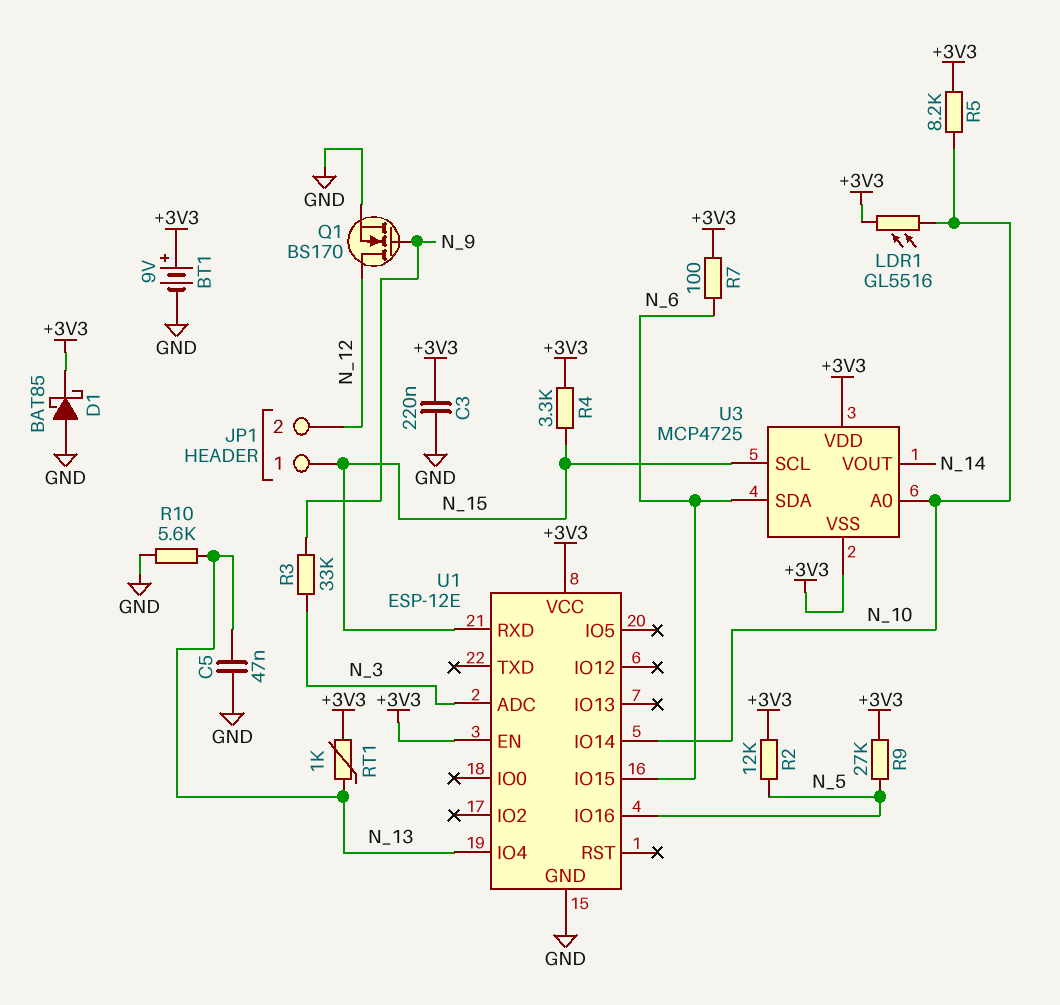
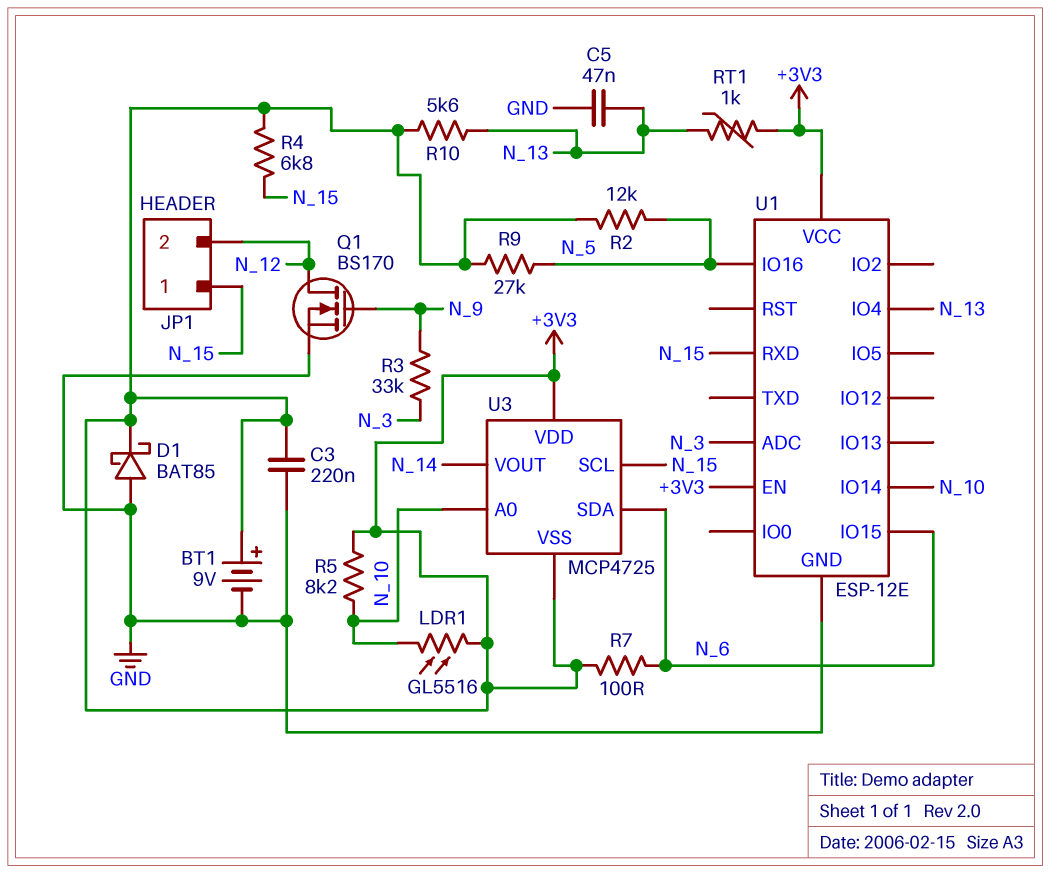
R4: 3.3k (+3V3, N_15) -> 6.8k (+3V3, N_15)
R10: 5.6k (GND, N_13) -> 5.6k (+3V3, N_13)

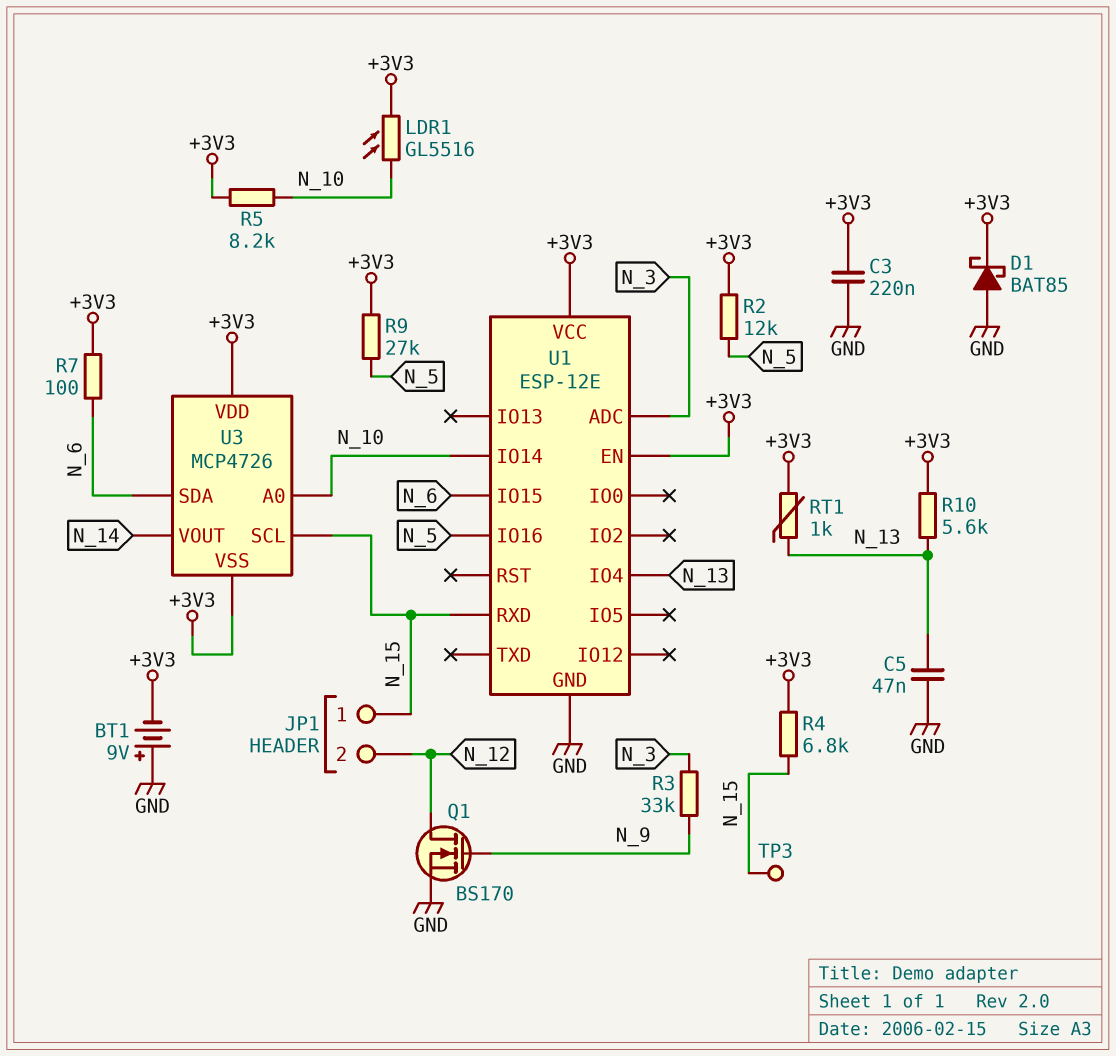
BT1: 9V (plus +3V3, minus GND) -> 9V (plus GND, minus +3V3)
TP3: none -> test point (N_15)
U3: MCP4725 -> MCP4726

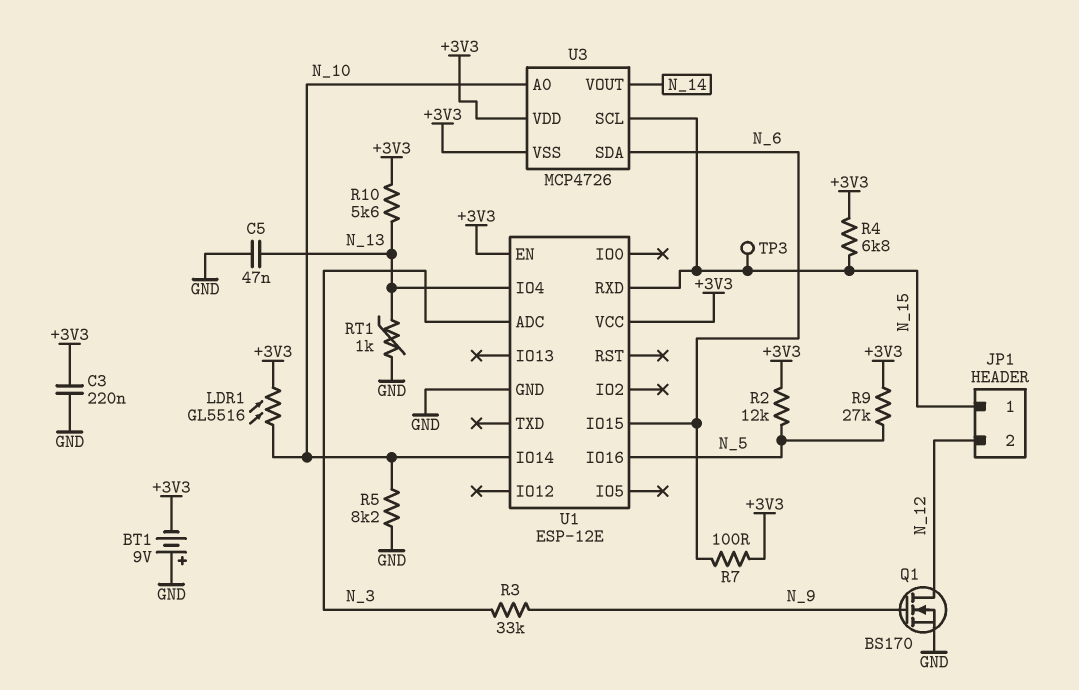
D1: schottky BAT85 (A GND, K +3V3) -> none
R5: 8.2k (+3V3, N_10) -> 8.2k (GND, N_10)
RT1: 1k (+3V3, N_13) -> 1k (GND, N_13)

